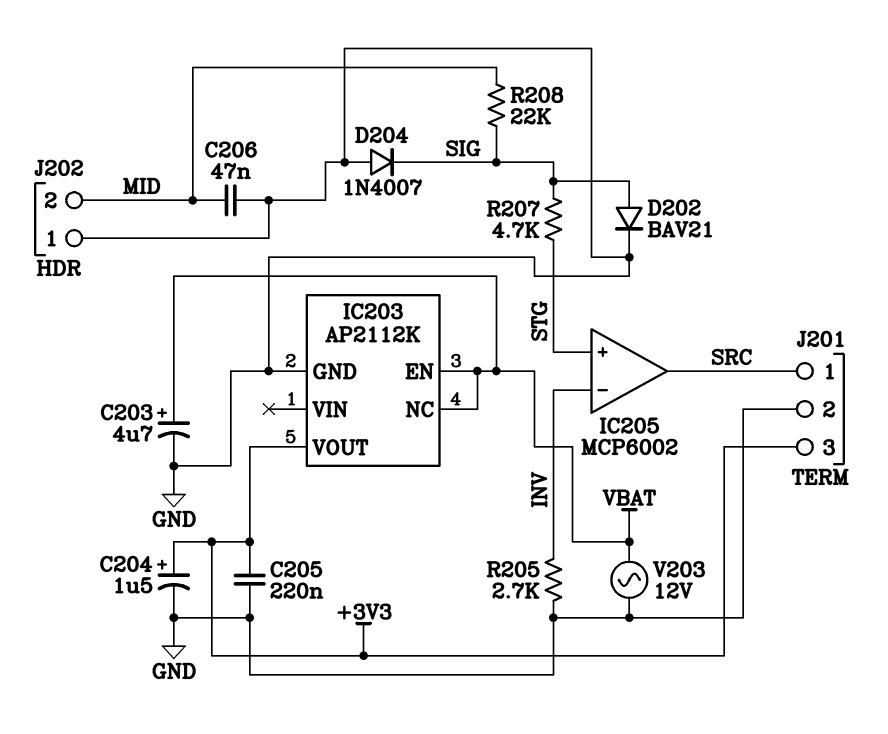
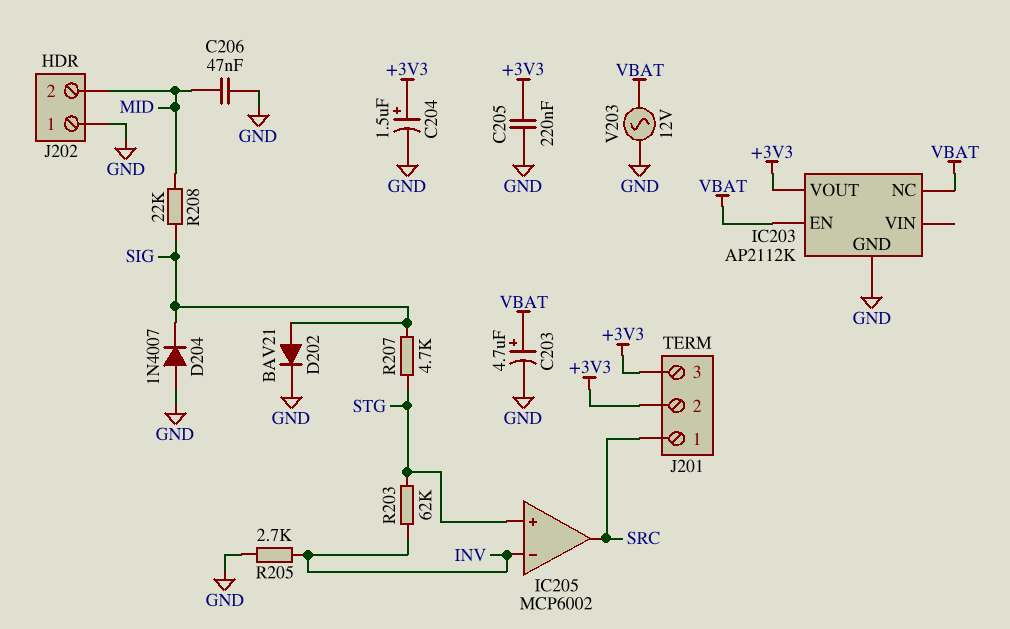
J201 pin 2: GND -> +3V3
R203: none -> 62k (INV, STG)

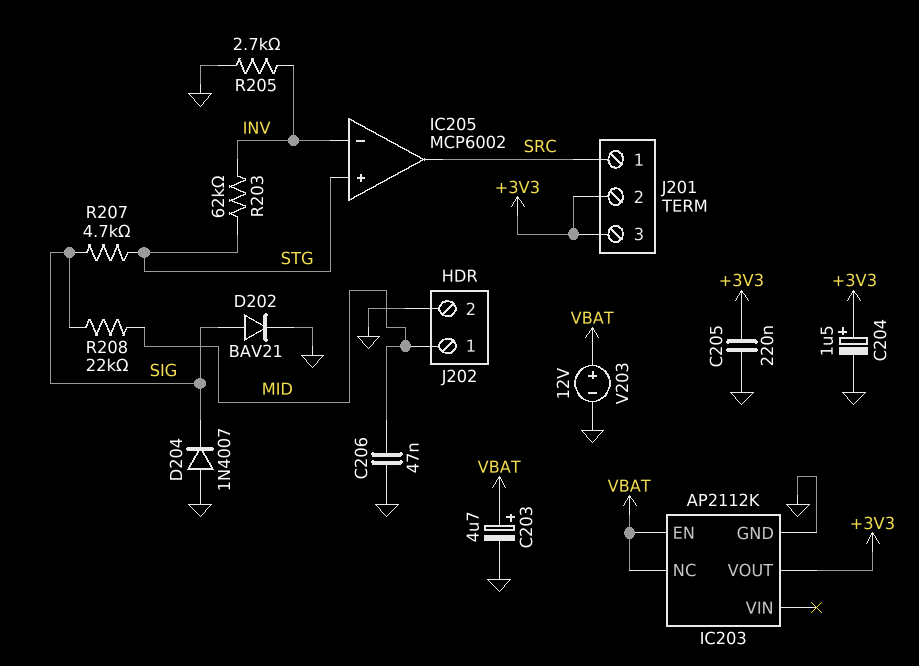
J202 pin 1: GND -> MID
J202 pin 2: MID -> GND
V203: AC 12V (GND, VBAT) -> 12V (plus VBAT, minus GND)

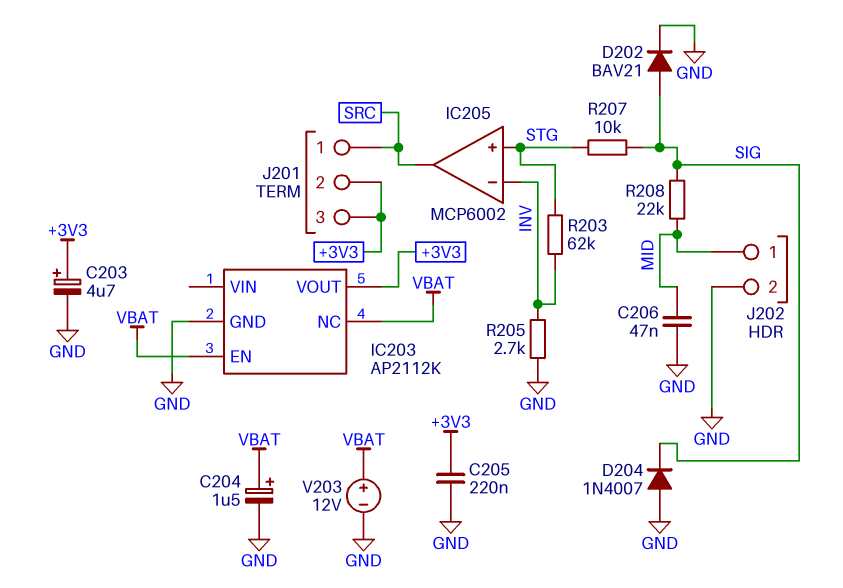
C203: 4.7uF (plus VBAT, minus GND) -> 4.7uF (plus +3V3, minus GND)
C204: 1.5uF (plus +3V3, minus GND) -> 1.5uF (plus VBAT, minus GND)
R207: 4.7k (SIG, STG) -> 10k (SIG, STG)

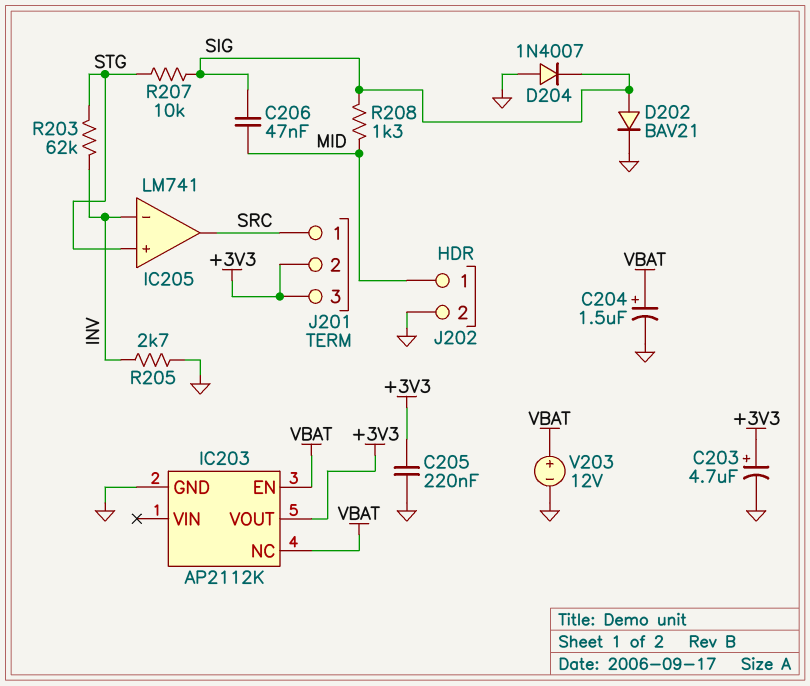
C206: 47nF (GND, MID) -> 47nF (MID, SIG)
IC205: MCP6002 -> LM741
R208: 22k (MID, SIG) -> 1.3k (MID, SIG)

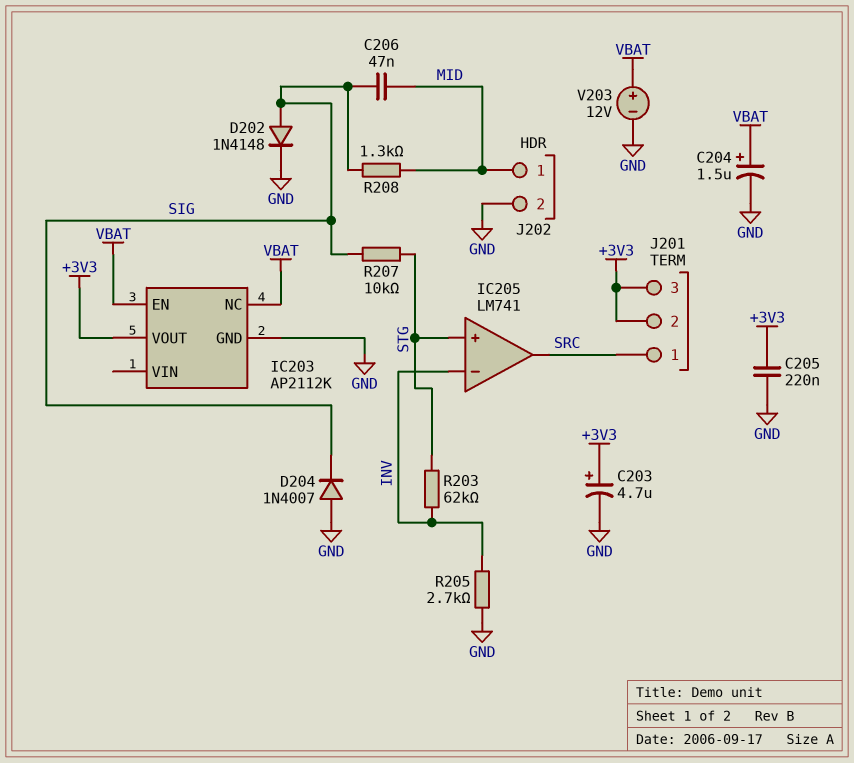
D202: diode BAV21 (A SIG, K GND) -> diode 1N4148 (A SIG, K GND)

